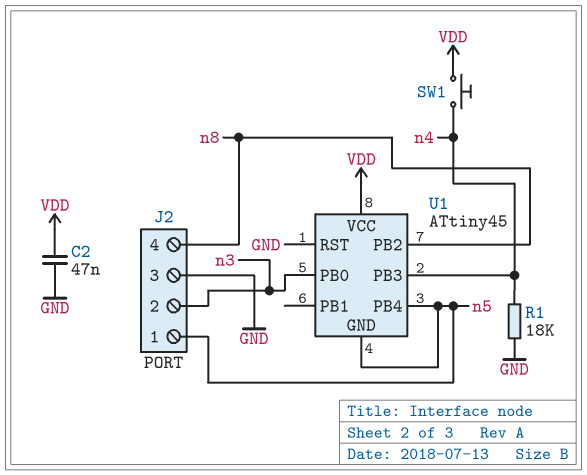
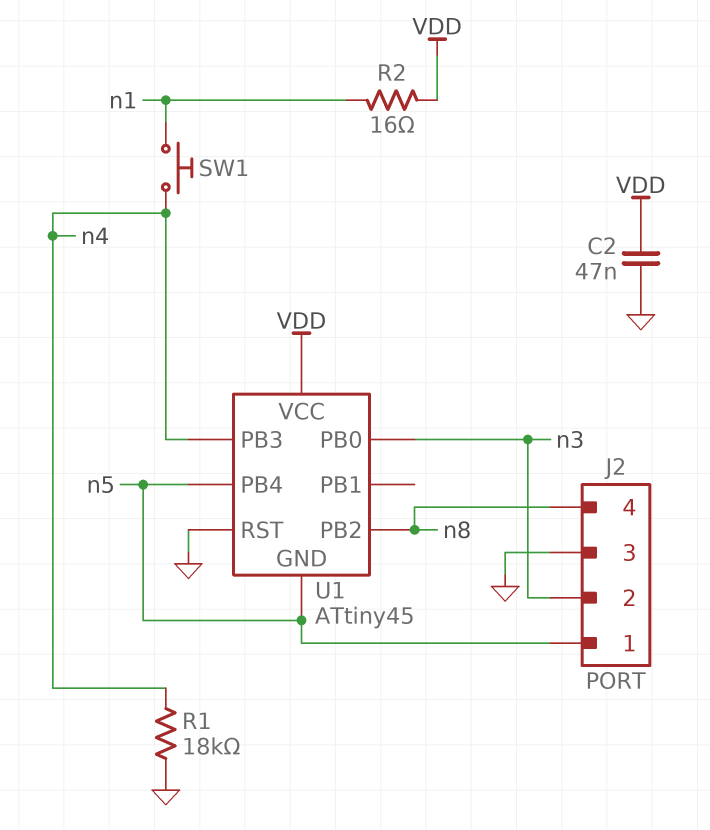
R2: none -> 16 (VDD, n1)
SW1: button (VDD, n4) -> button (n1, n4)

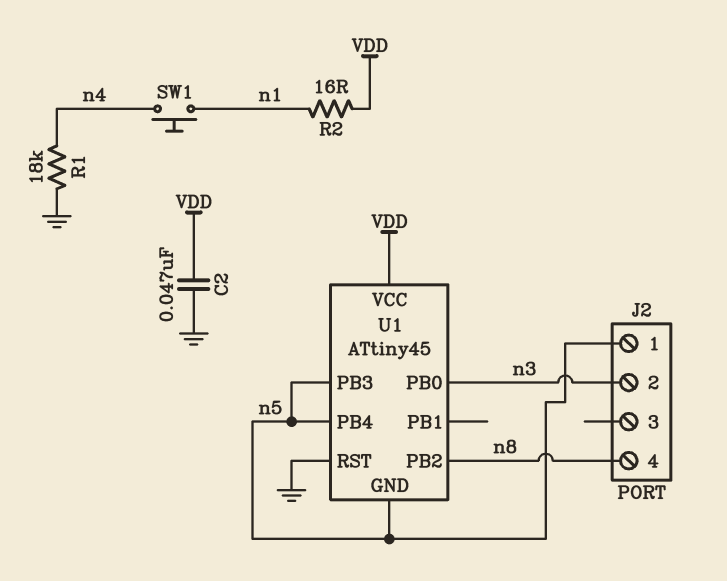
J2 pin 3: GND -> none
U1 pin PB3: n4 -> n5

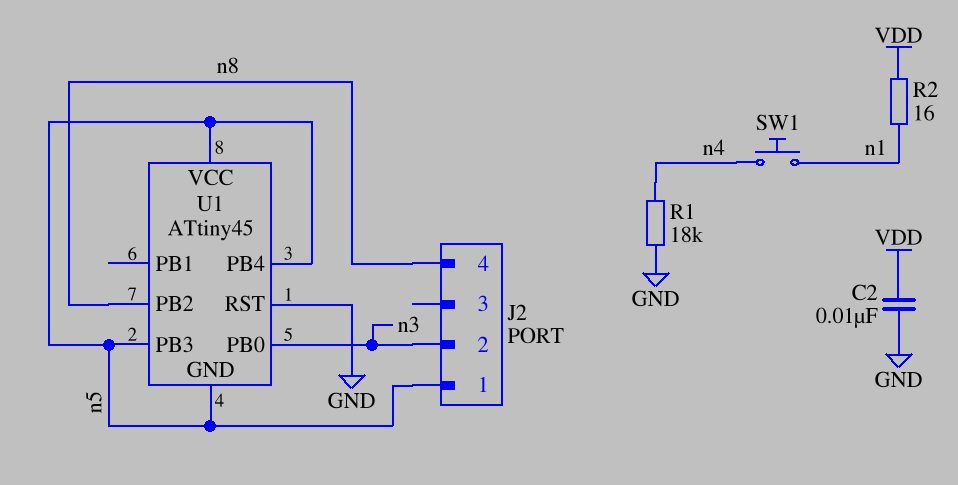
C2: 47nF (GND, VDD) -> 10nF (GND, VDD)
U1 pin VCC: VDD -> n5

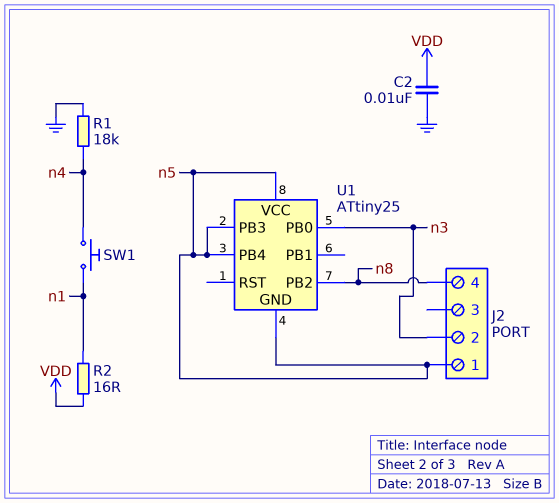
U1: ATtiny45 -> ATtiny25
U1 pin RST: GND -> none

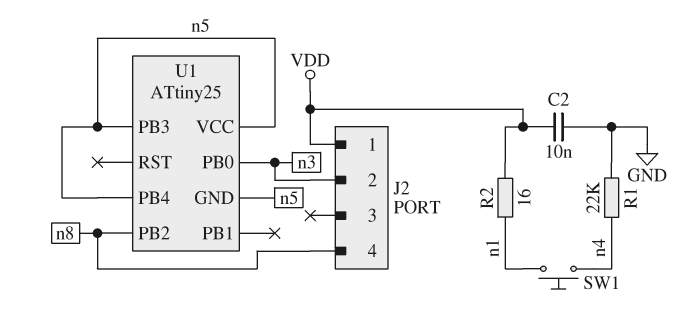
J2 pin 1: n5 -> VDD
R1: 18k (GND, n4) -> 22k (GND, n4)

